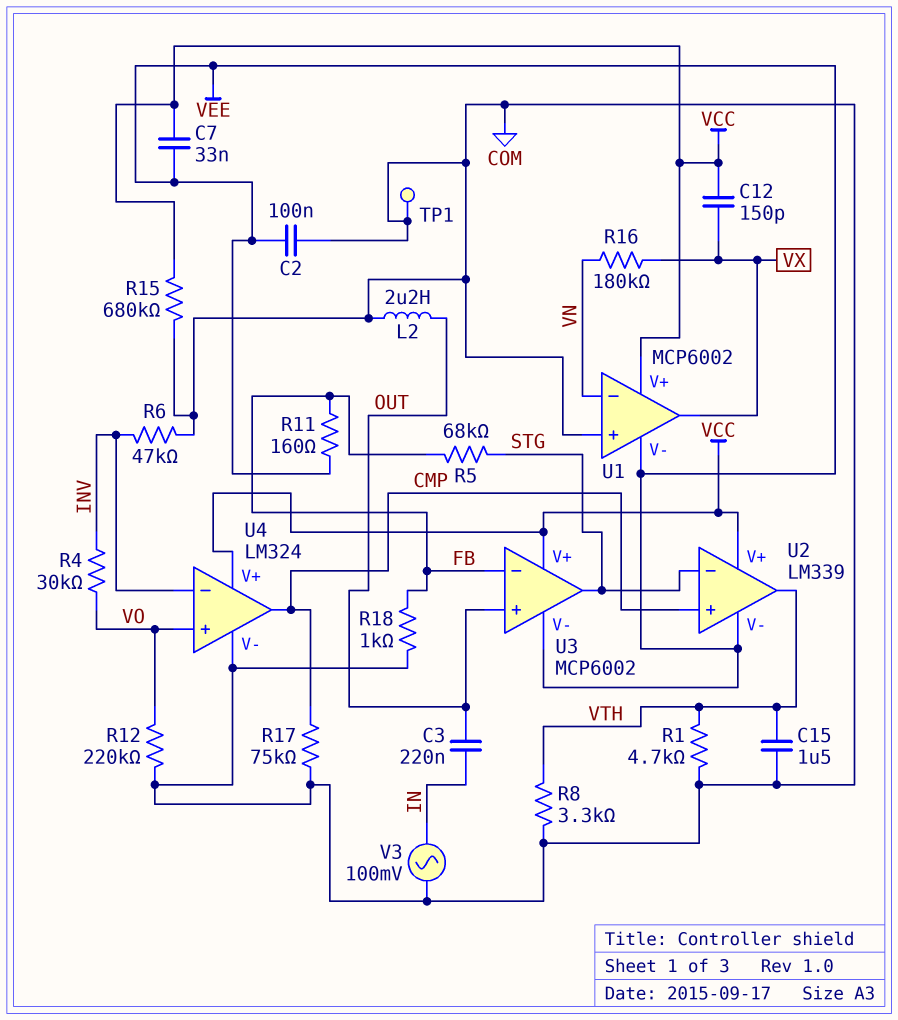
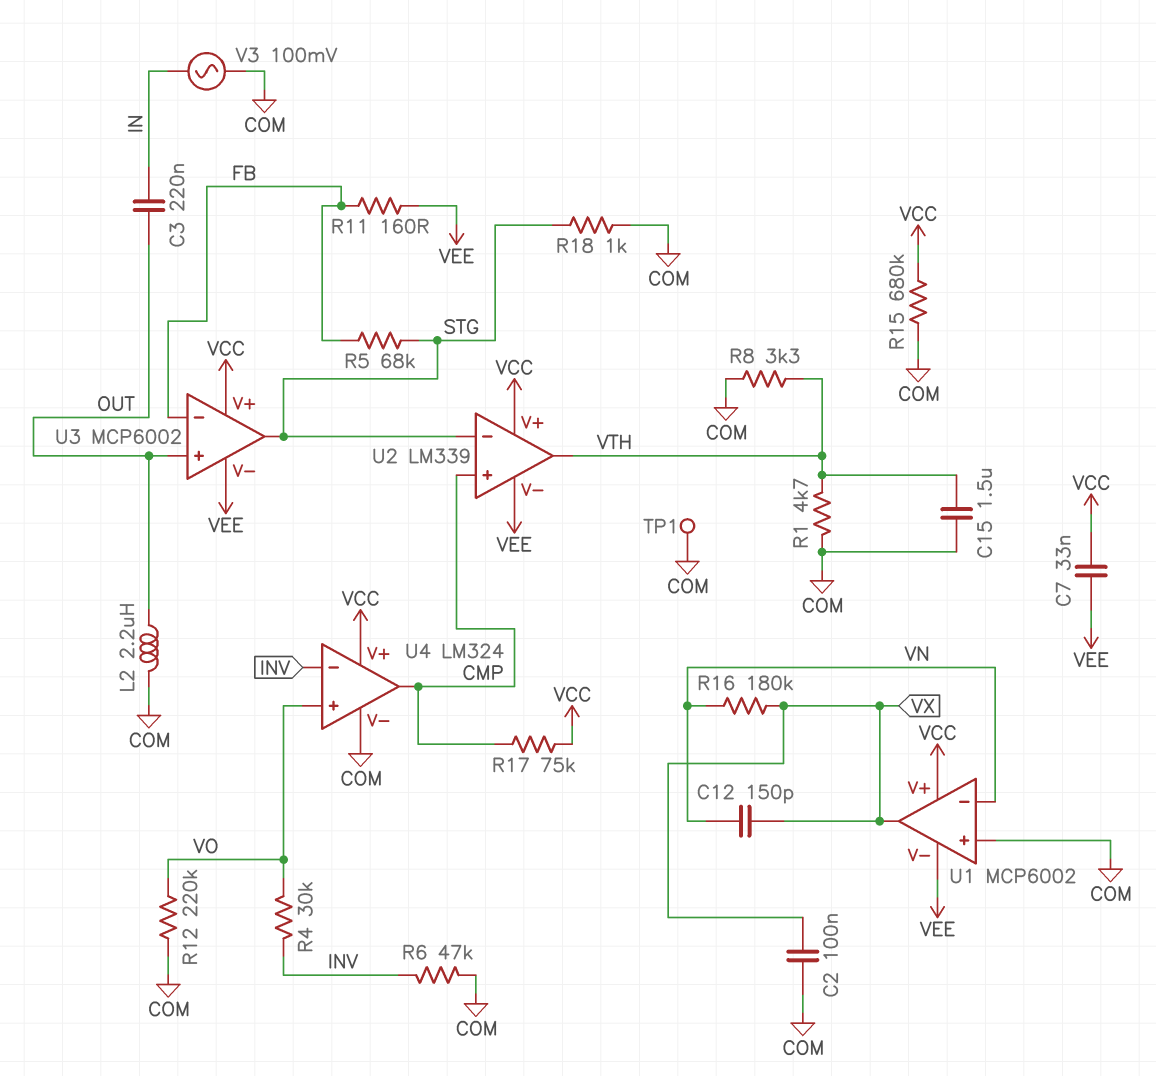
C2: 100nF (COM, VEE) -> 100nF (COM, VX)
C12: 150pF (VCC, VX) -> 150pF (VN, VX)
R17: 75k (CMP, COM) -> 75k (CMP, VCC)
R18: 1k (COM, FB) -> 1k (COM, STG)

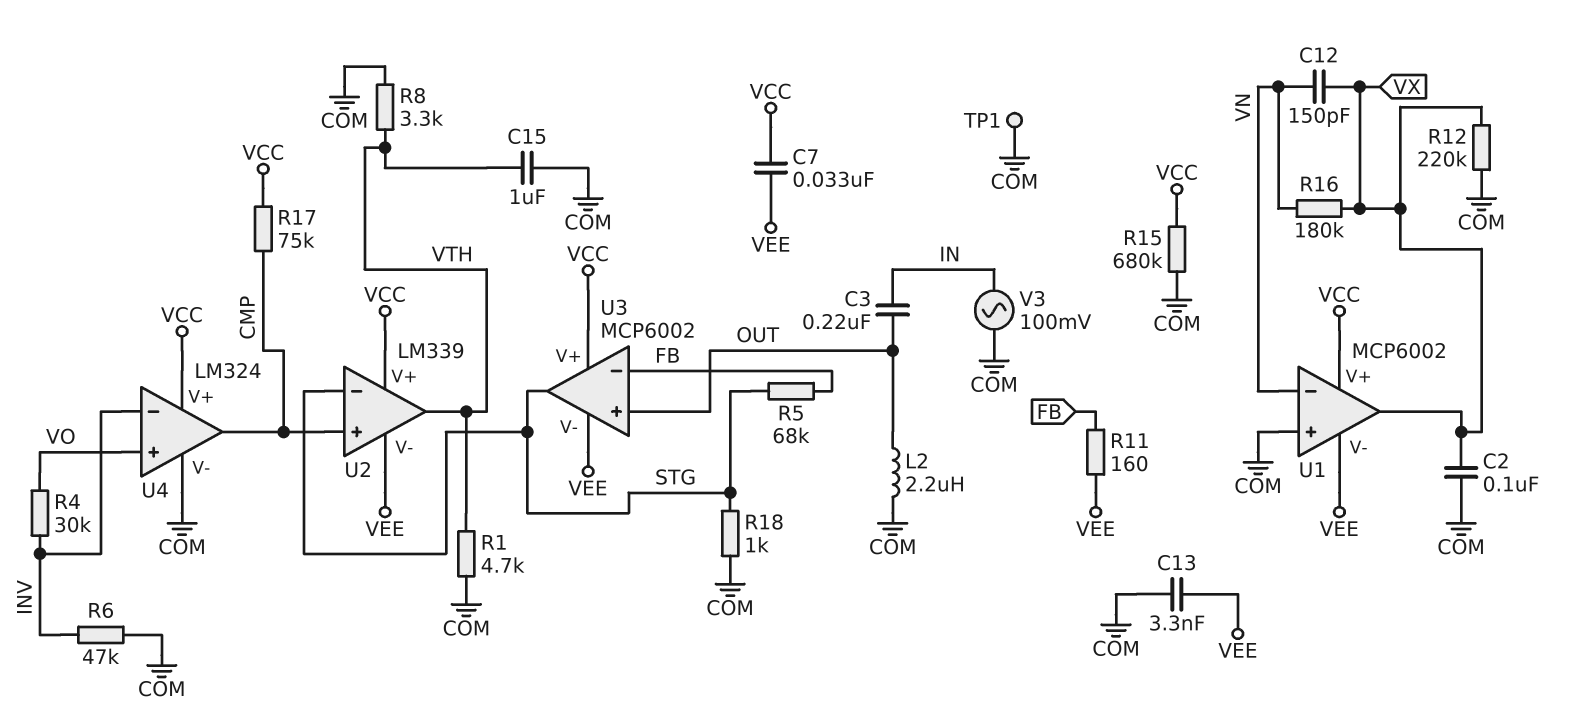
C13: none -> 3.3nF (COM, VEE)
C15: 1.5uF (COM, VTH) -> 1uF (COM, VTH)
R12: 220k (COM, VO) -> 220k (COM, VX)

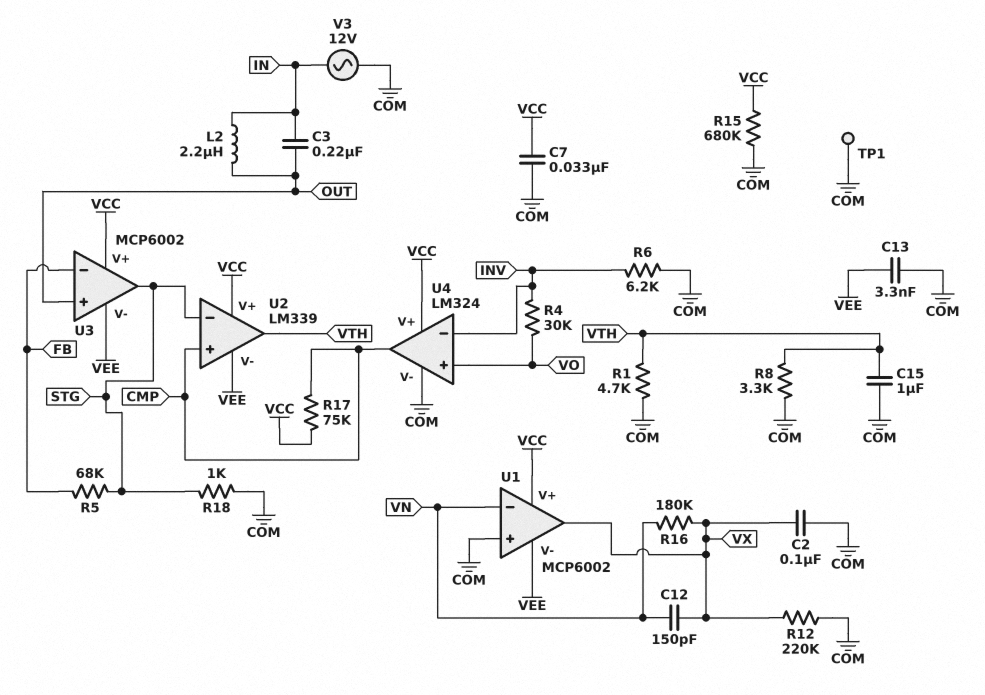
C7: 33nF (VCC, VEE) -> 33nF (COM, VCC)
L2: 2.2uH (COM, OUT) -> 2.2uH (IN, OUT)
R6: 47k (COM, INV) -> 6.2k (COM, INV)
R11: 160 (FB, VEE) -> none
V3: AC 100mV (COM, IN) -> AC 12V (COM, IN)

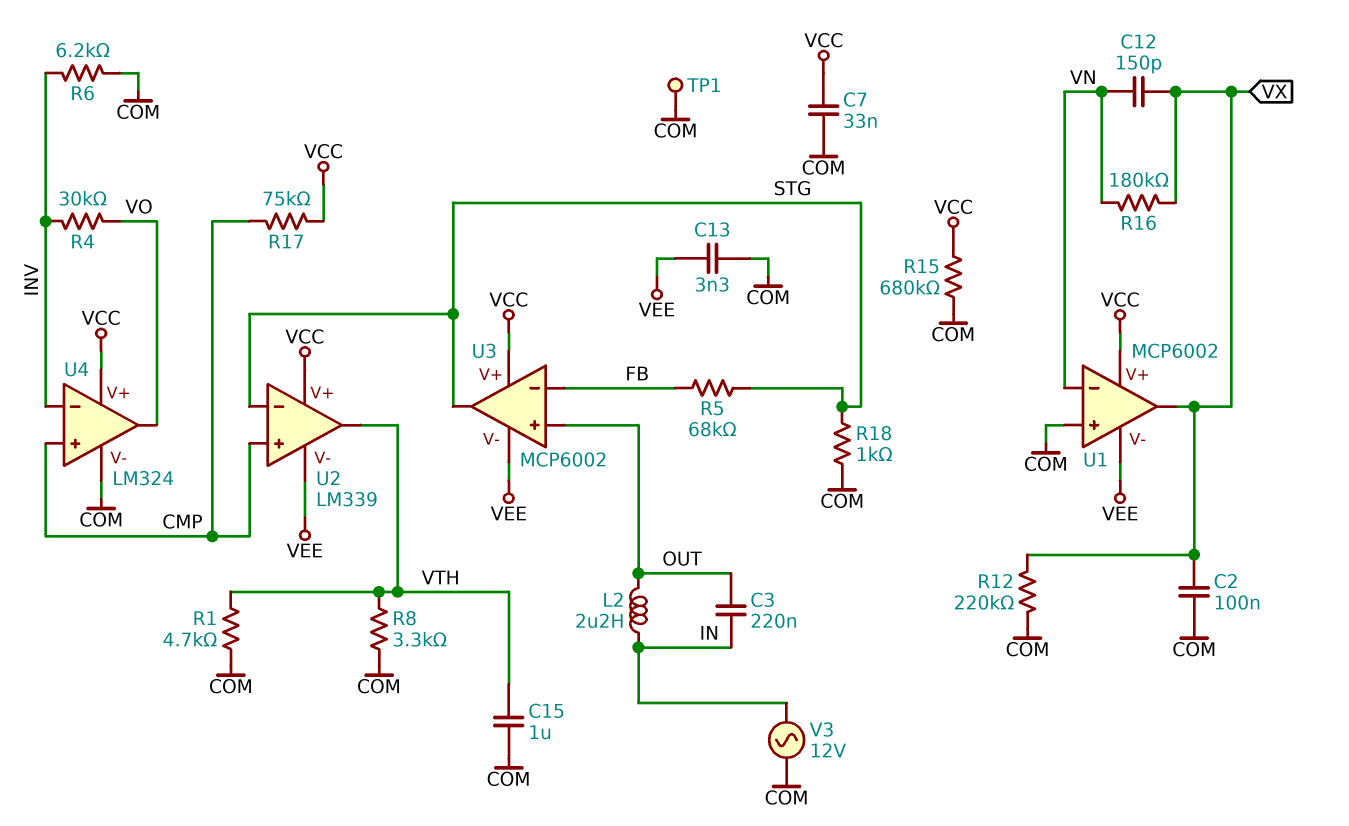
U4 pin in+: VO -> CMP
U4 pin out: CMP -> VO

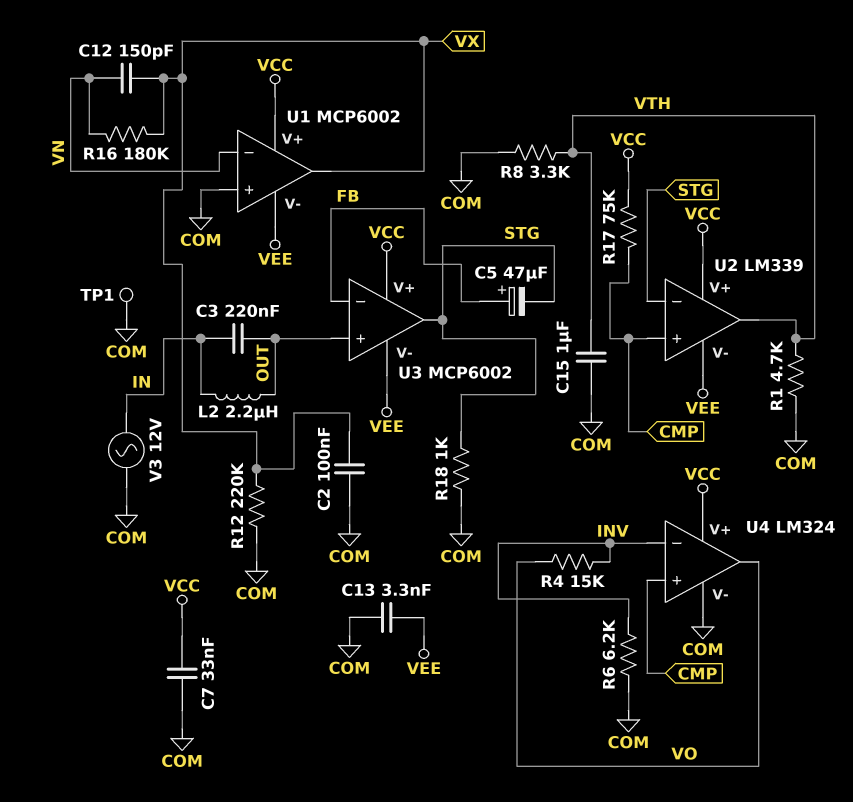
C5: none -> 47uF (plus FB, minus STG)
R4: 30k (INV, VO) -> 15k (INV, VO)
R5: 68k (FB, STG) -> none
R15: 680k (COM, VCC) -> none

